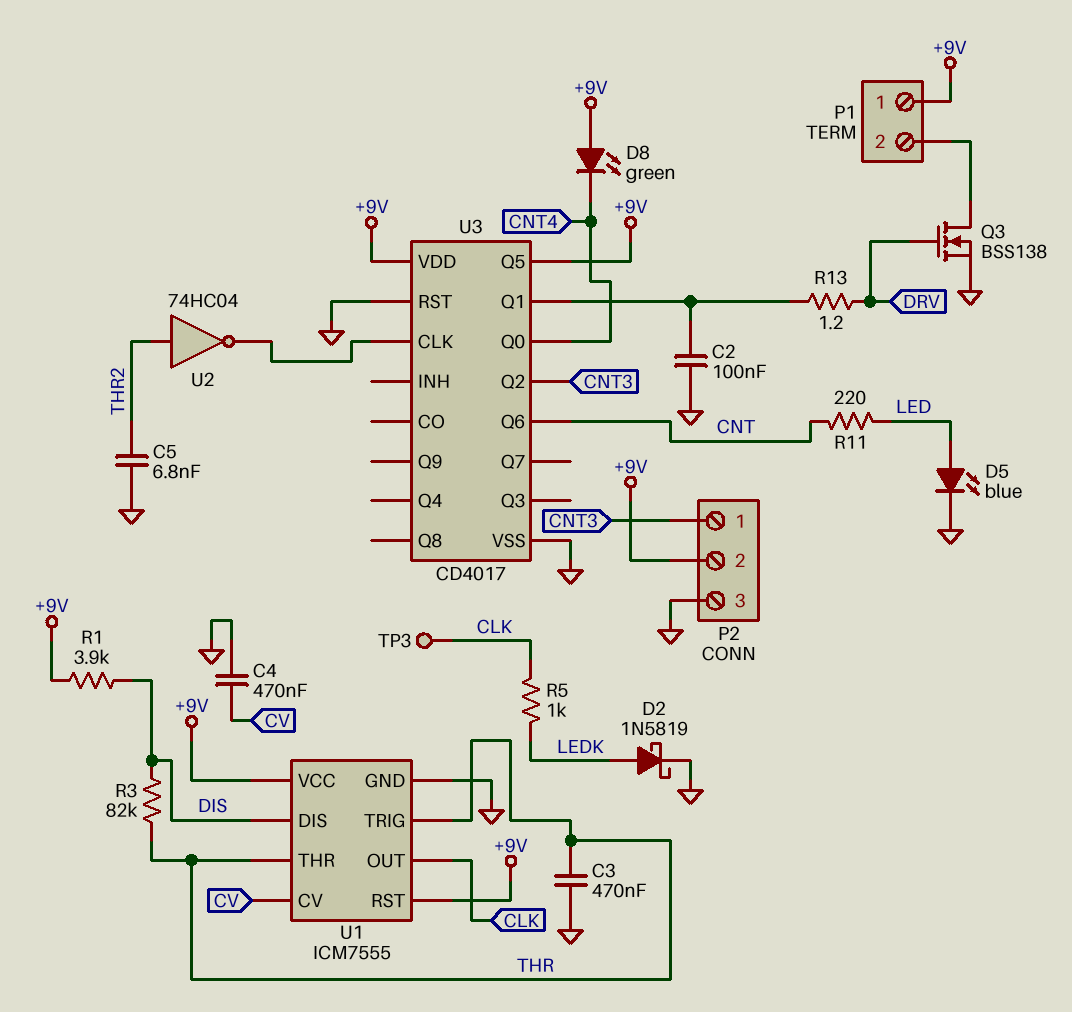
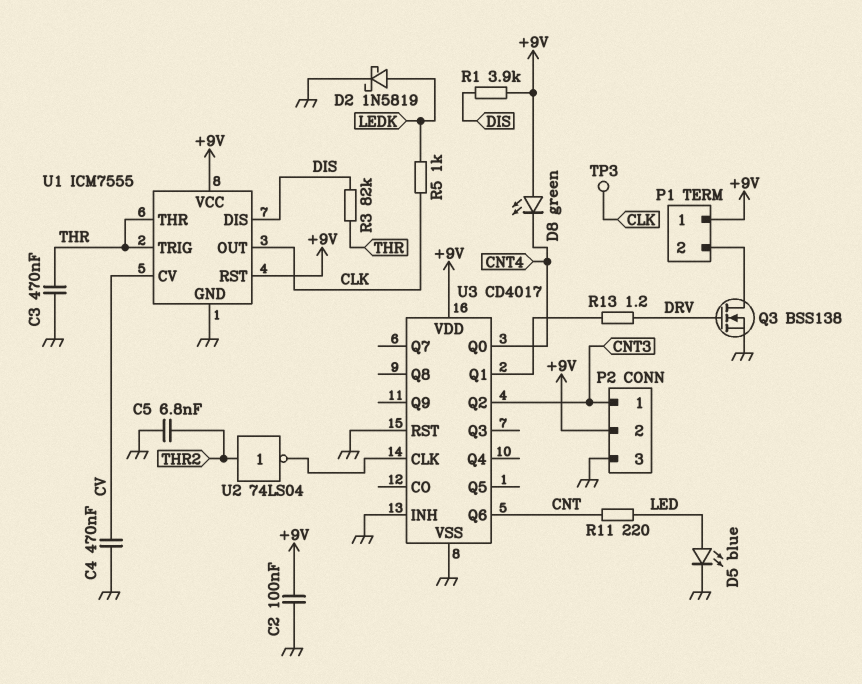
C2: 100nF (GND, U3/Q1) -> 100nF (+9V, GND)
U2: NOT 74HC04 (in THR2, out U3/CLK) -> NOT 74LS04 (in THR2, out U3/CLK)
U3 pin INH: none -> GND
U3 pin Q5: +9V -> none

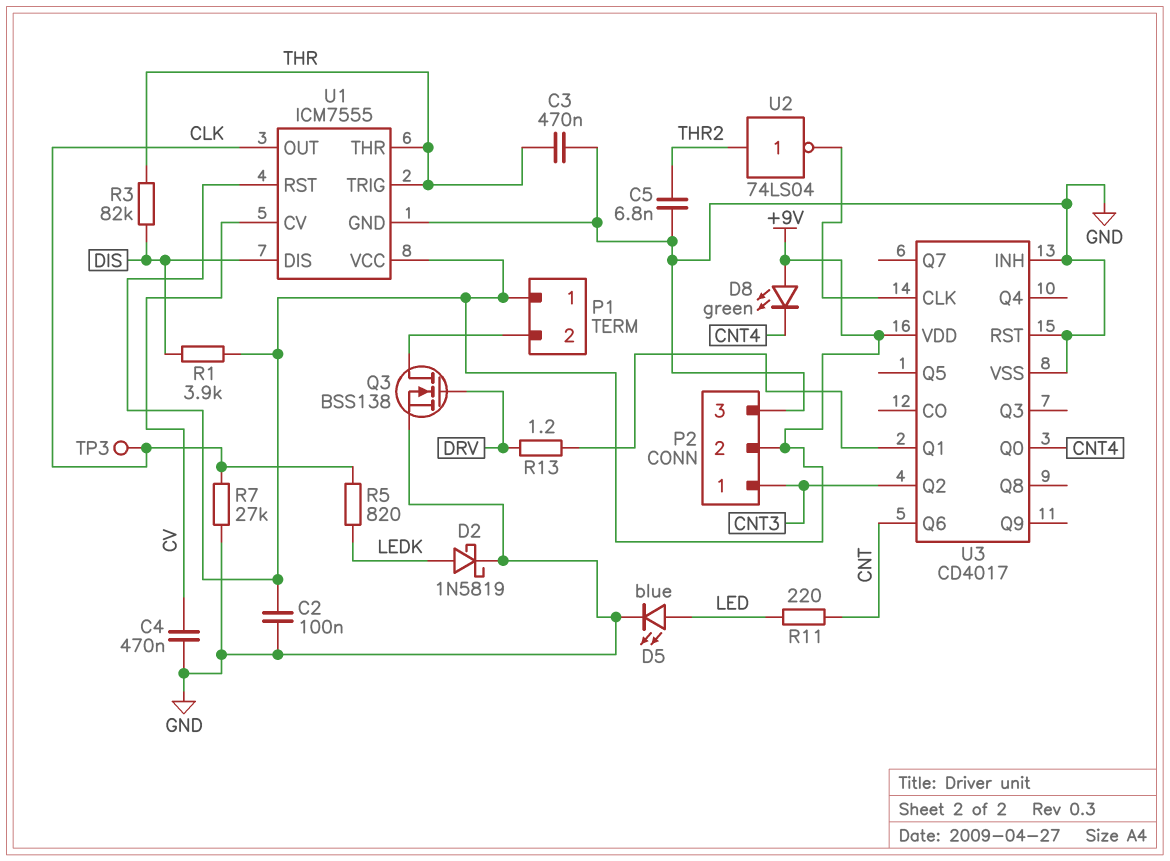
R5: 1k (CLK, LEDK) -> 820 (CLK, LEDK)
R7: none -> 27k (CLK, GND)

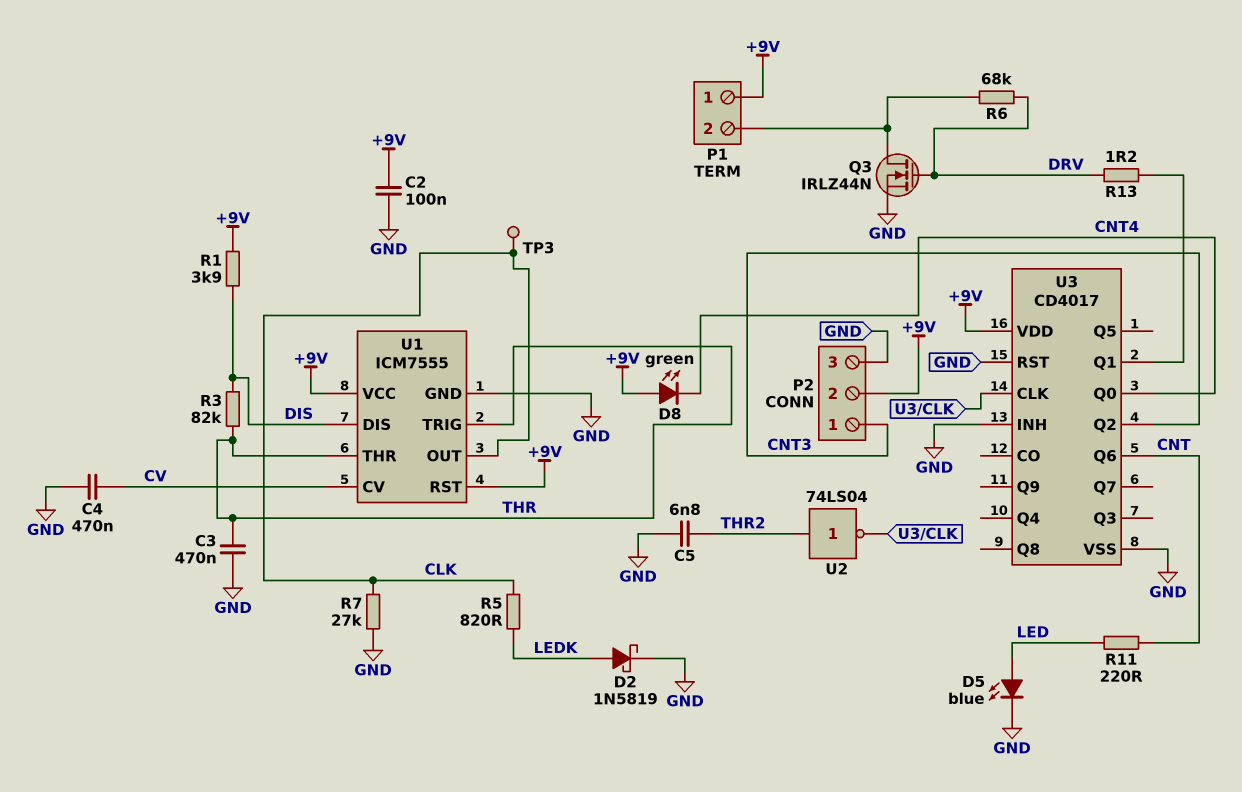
Q3: NMOS BSS138 (G DRV, D P1/2, S GND) -> NMOS IRLZ44N (G DRV, D P1/2, S GND)
R6: none -> 68k (DRV, P1/2)

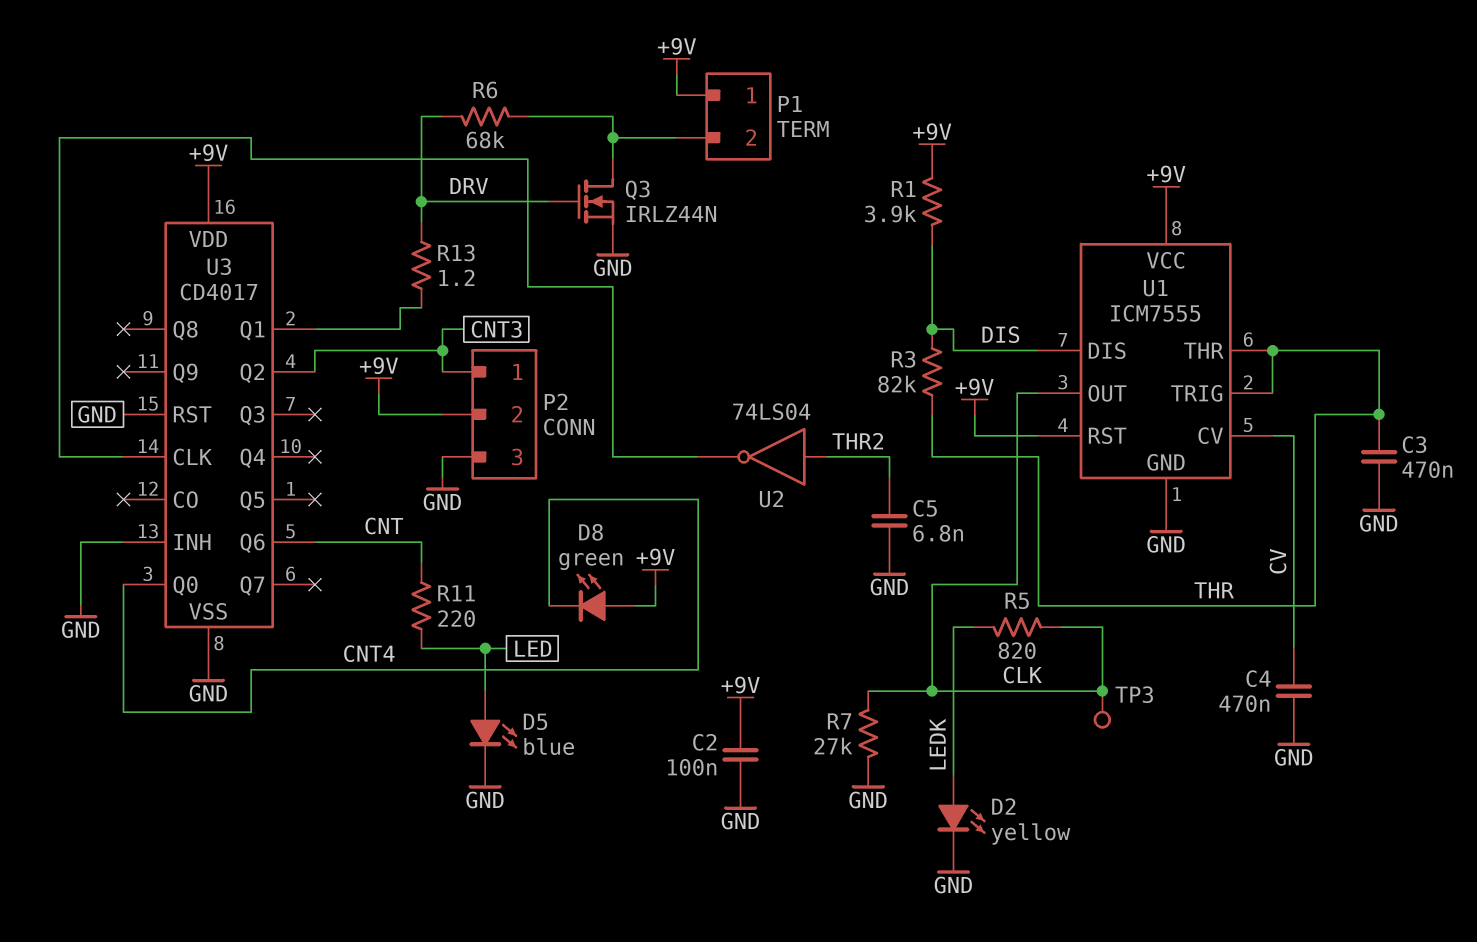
D2: schottky 1N5819 (A LEDK, K GND) -> LED yellow (A LEDK, K GND)

